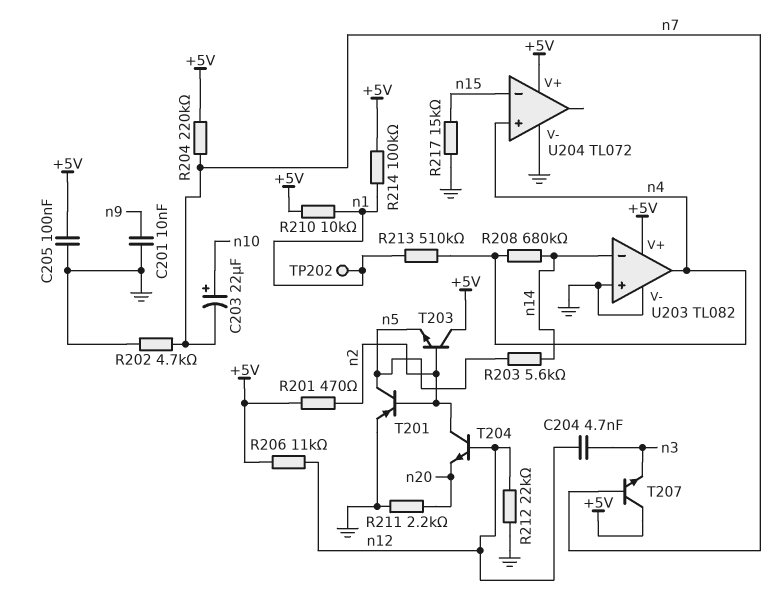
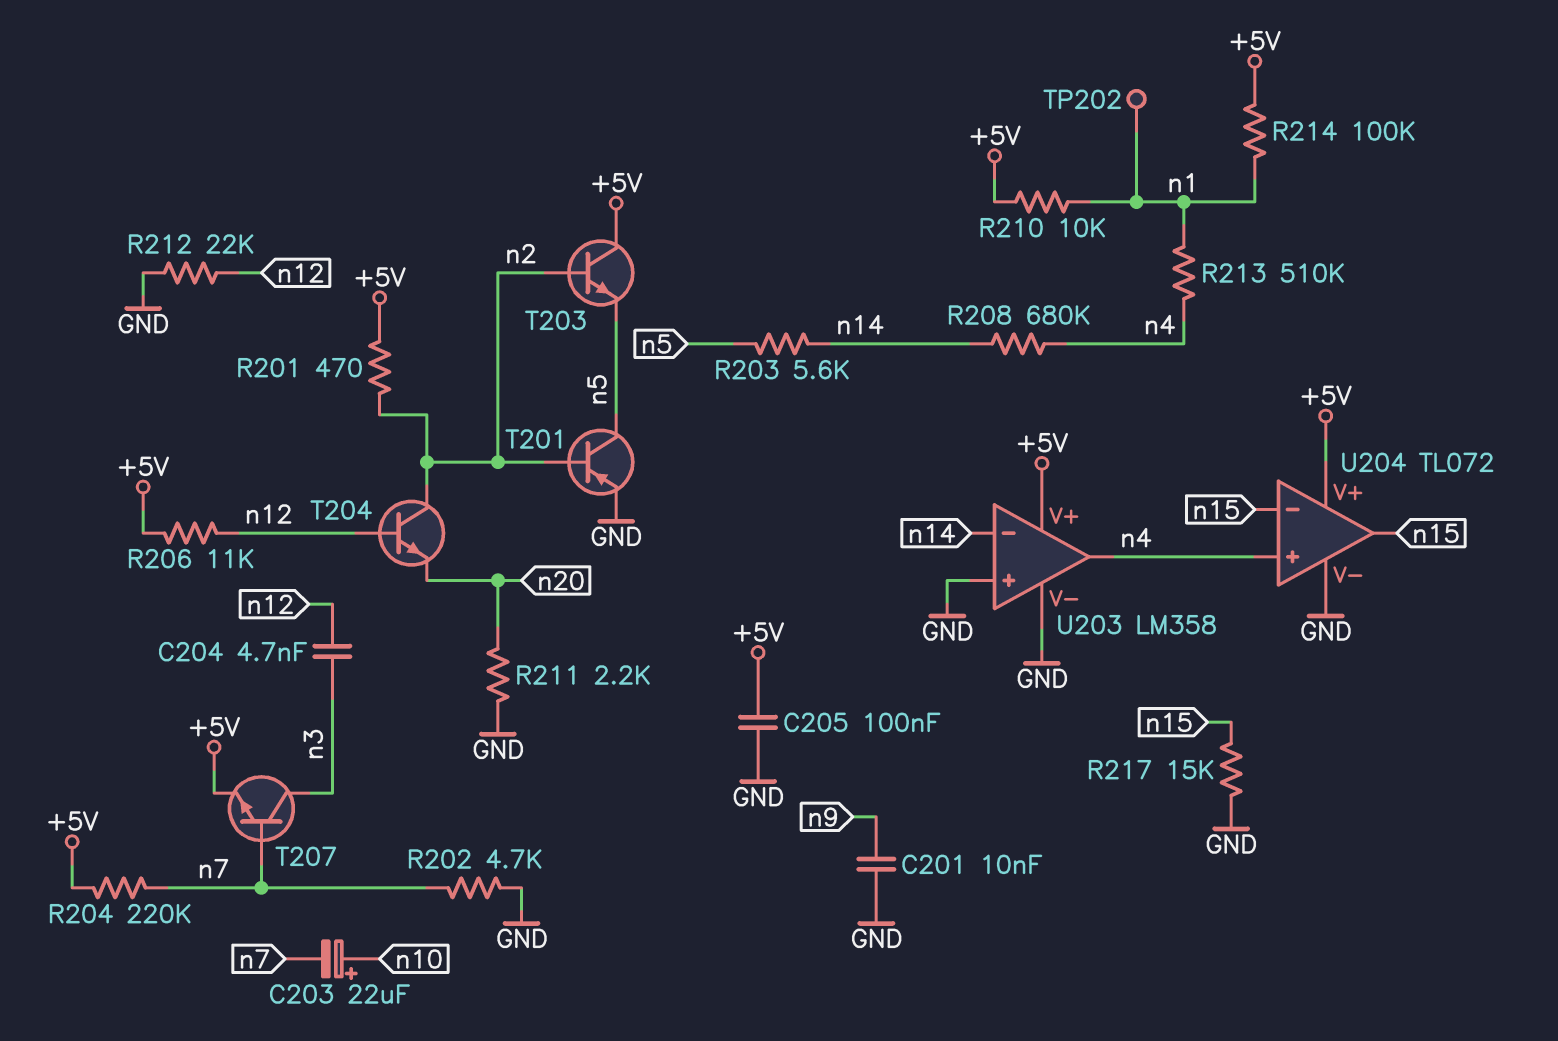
T207: NPN (B n7, C +5V, E n3) -> NPN (B n7, C n3, E +5V)
U203: TL082 -> LM358
U204 pin out: none -> n15

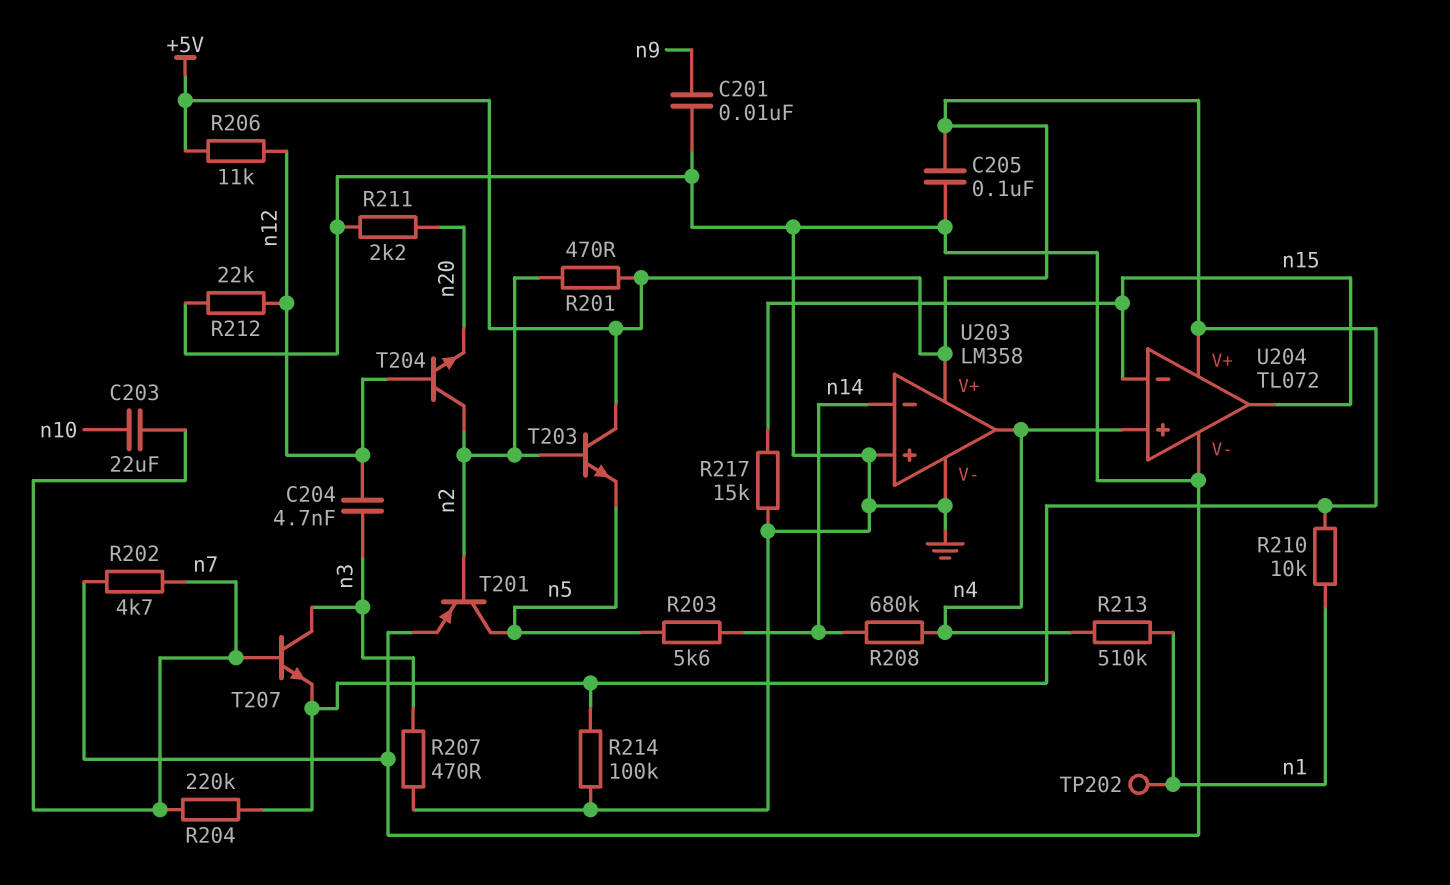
C203: 22uF (plus n10, minus n7) -> 22uF (n7, n10)
R207: none -> 470 (GND, n3)
R214: 100k (+5V, n1) -> 100k (+5V, GND)

